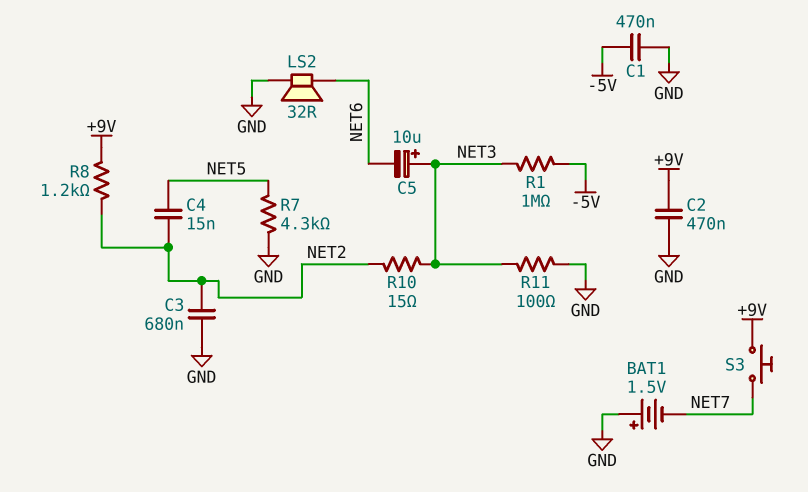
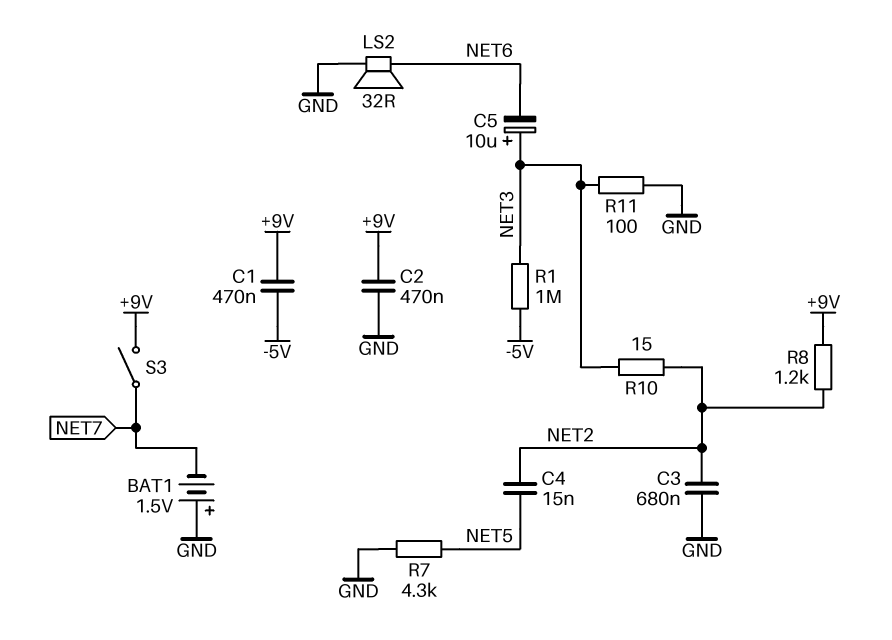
C1: 470nF (-5V, GND) -> 470nF (+9V, -5V)
S3: button (+9V, NET7) -> switch (+9V, NET7)

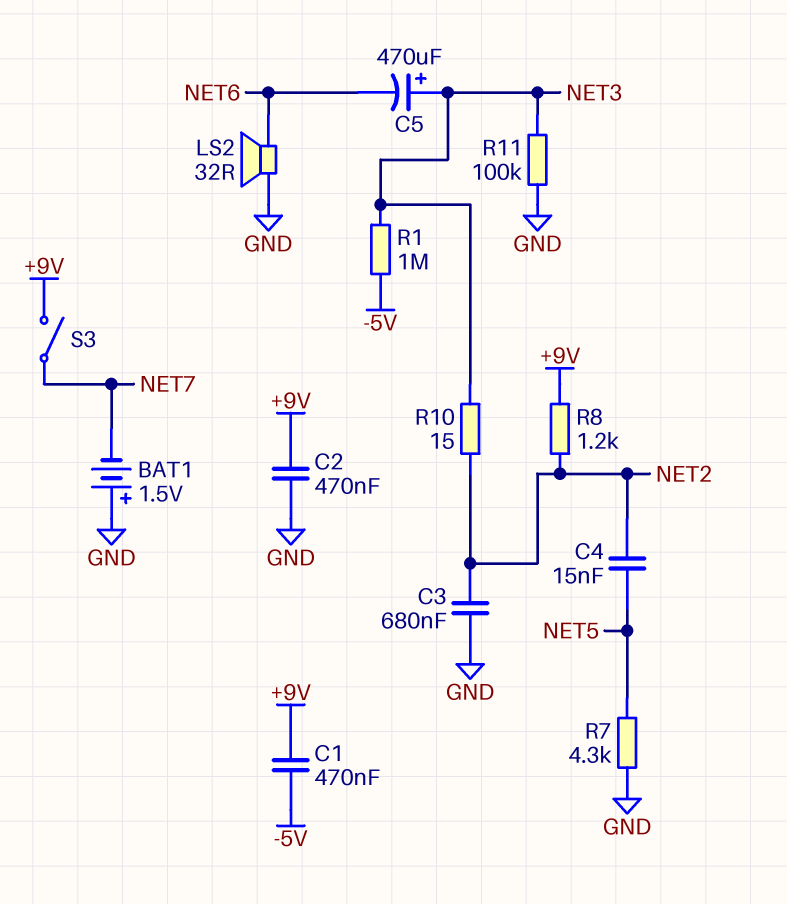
C5: 10uF (plus NET3, minus NET6) -> 470uF (plus NET3, minus NET6)
R11: 100 (GND, NET3) -> 100k (GND, NET3)

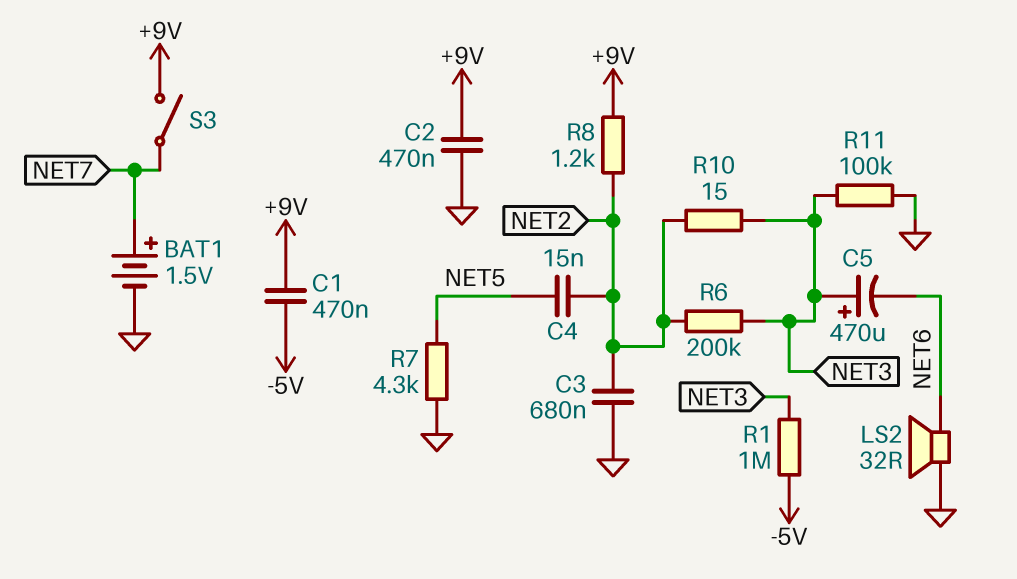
BAT1: 1.5V (plus GND, minus NET7) -> 1.5V (plus NET7, minus GND)
R6: none -> 200k (NET2, NET3)

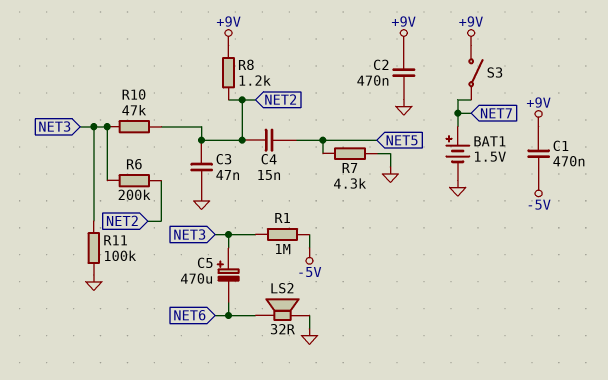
C3: 680nF (GND, NET2) -> 47nF (GND, NET2)
R10: 15 (NET2, NET3) -> 47k (NET2, NET3)

